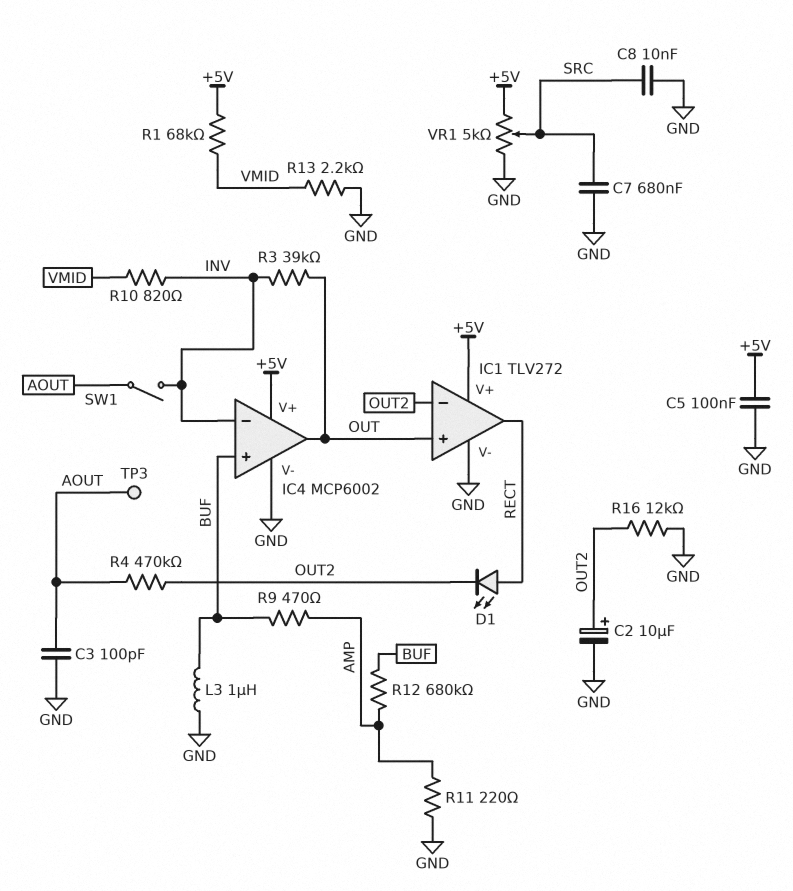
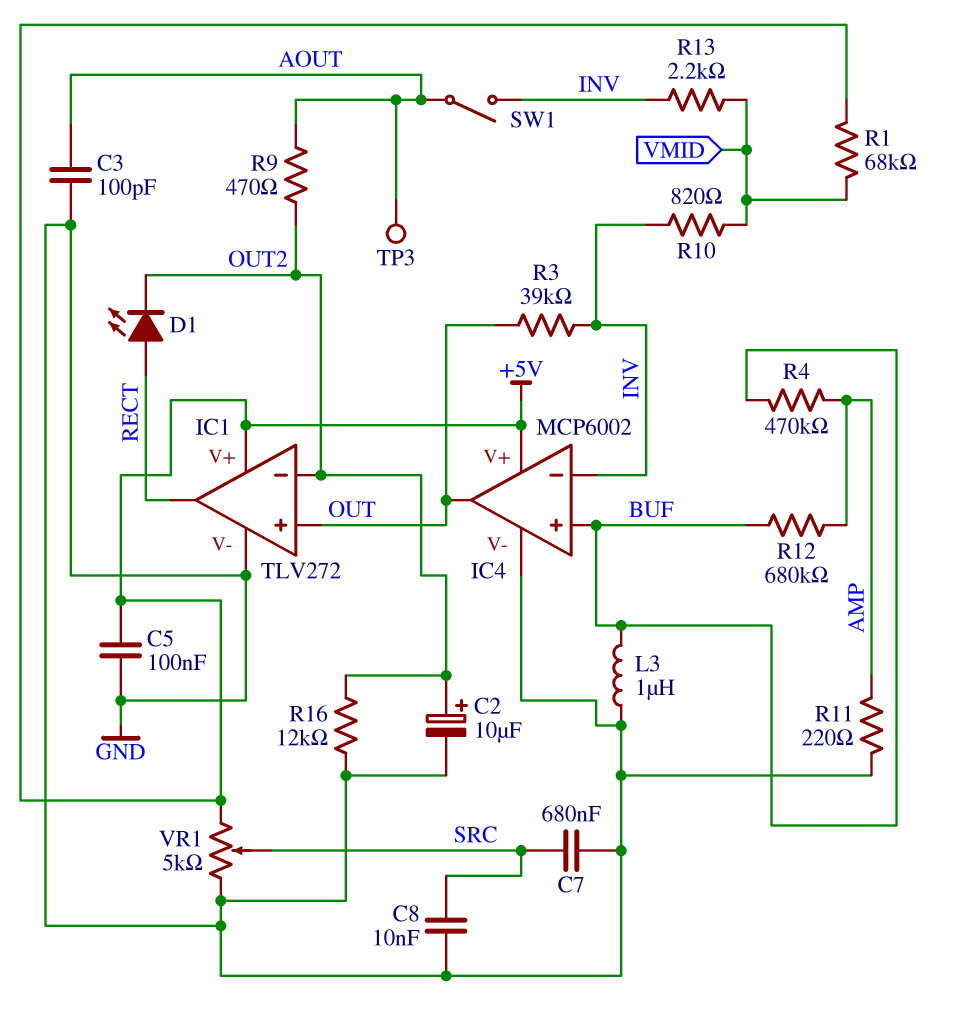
R4: 470k (AOUT, OUT2) -> 470k (AMP, BUF)
R9: 470 (AMP, BUF) -> 470 (AOUT, OUT2)
R13: 2.2k (GND, VMID) -> 2.2k (INV, VMID)

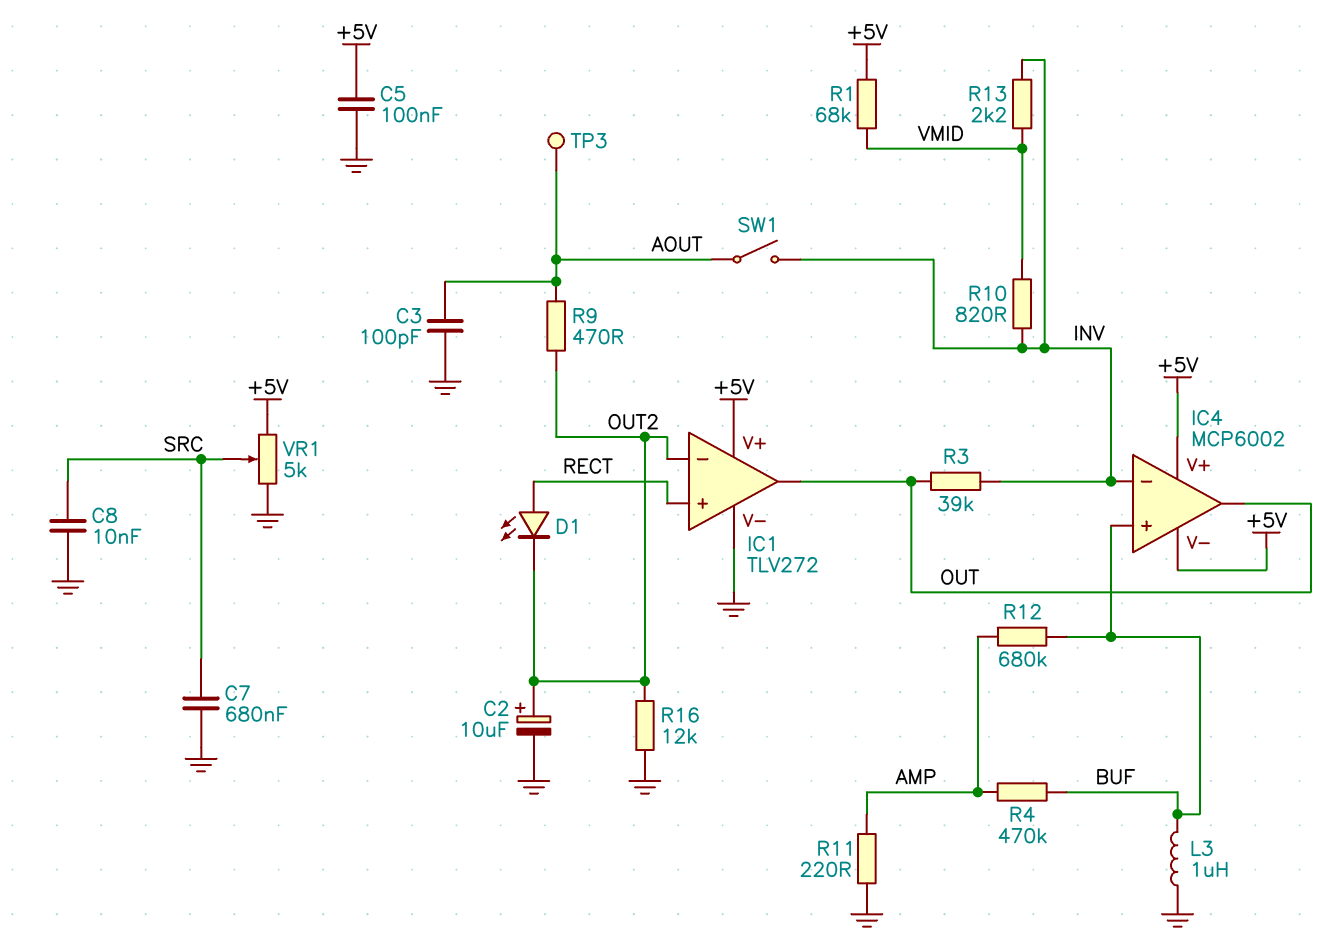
IC1 pin in+: OUT -> RECT
IC1 pin out: RECT -> OUT
IC4 pin V-: GND -> +5V

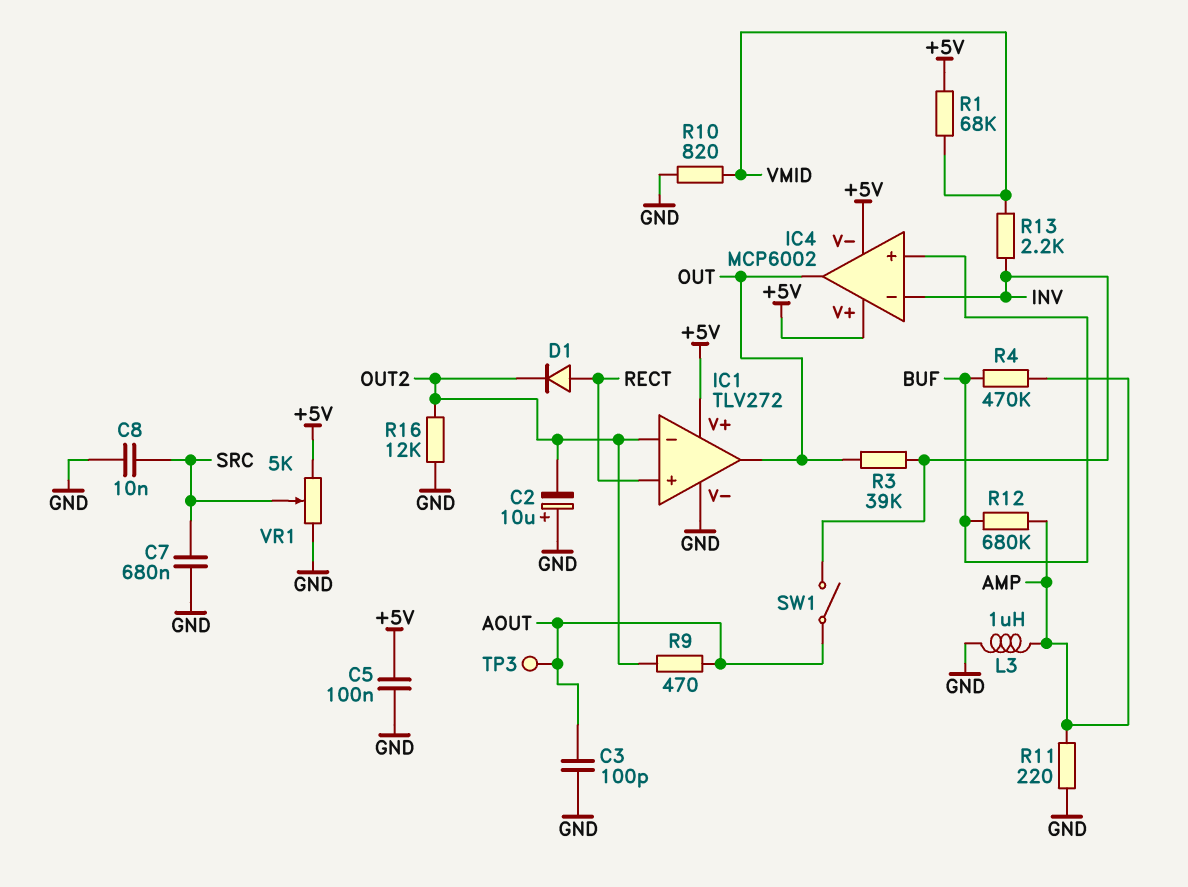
C2: 10uF (plus OUT2, minus GND) -> 10uF (plus GND, minus OUT2)
D1: LED (A RECT, K OUT2) -> diode (A RECT, K OUT2)
L3: 1uH (BUF, GND) -> 1uH (AMP, GND)
R10: 820 (INV, VMID) -> 820 (GND, VMID)

